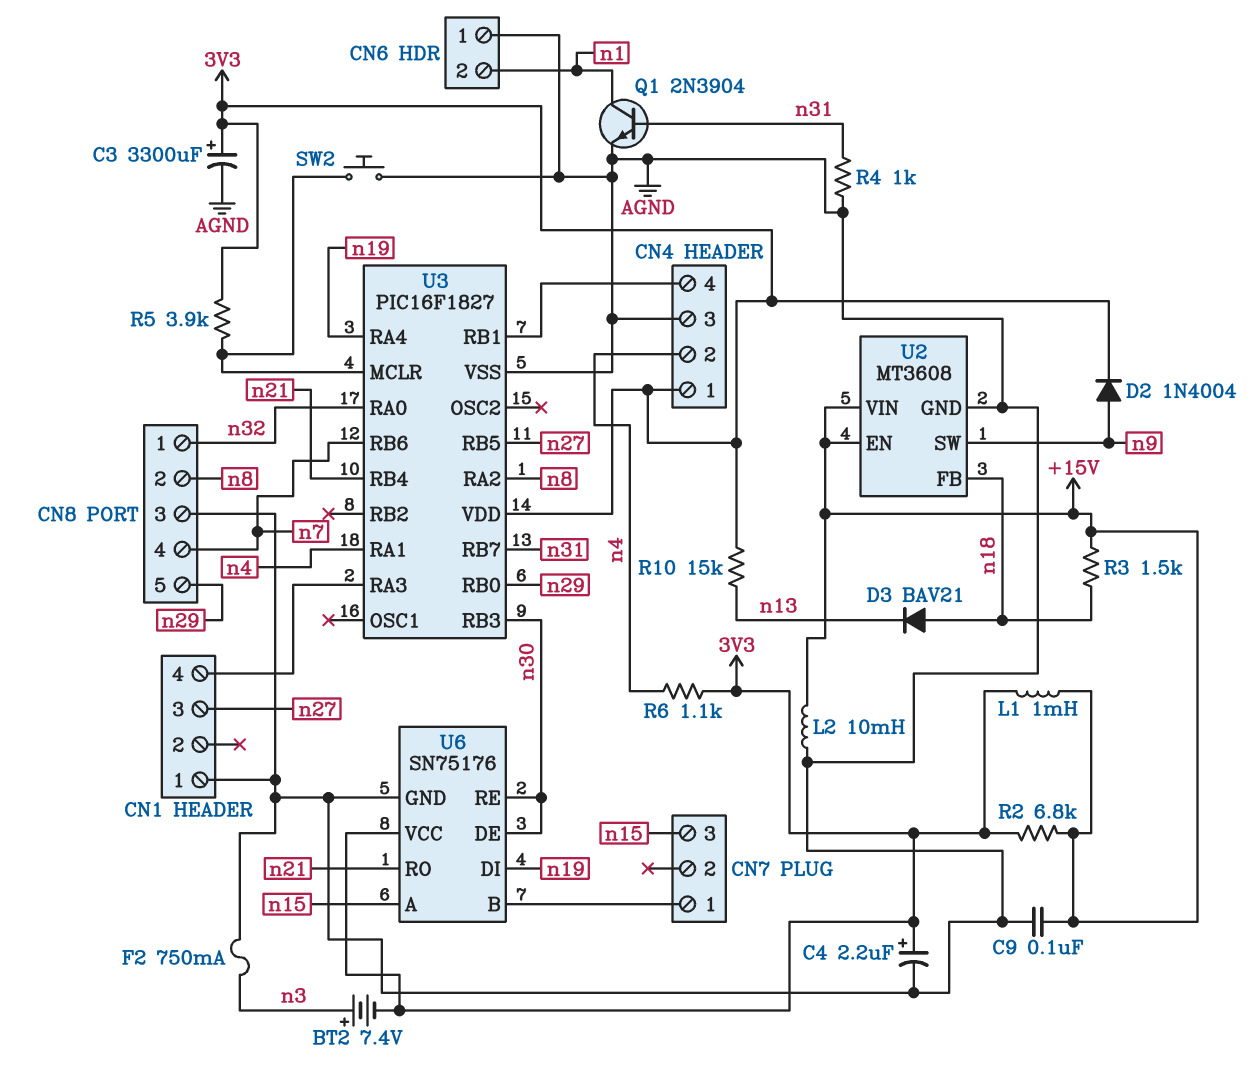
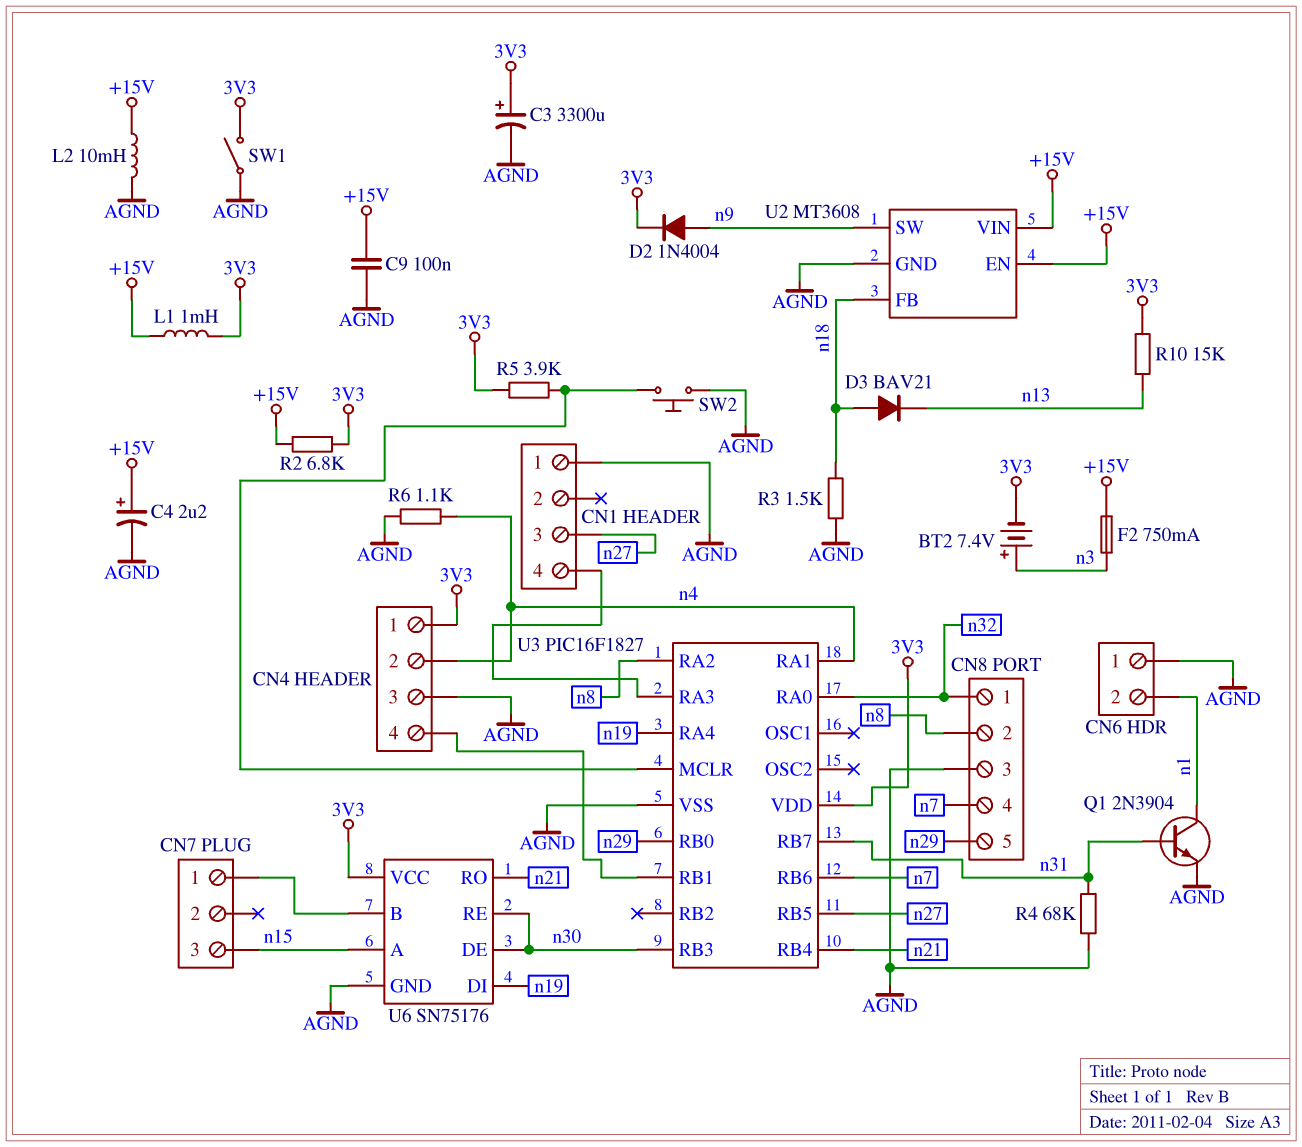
C4: 2.2uF (plus 3V3, minus AGND) -> 2.2uF (plus +15V, minus AGND)
F2: 750mA (AGND, n3) -> 750mA (+15V, n3)
R3: 1.5k (+15V, n18) -> 1.5k (AGND, n18)
R4: 1k (AGND, n31) -> 68k (AGND, n31)
R6: 1.1k (3V3, n4) -> 1.1k (AGND, n4)
SW1: none -> switch (3V3, AGND)

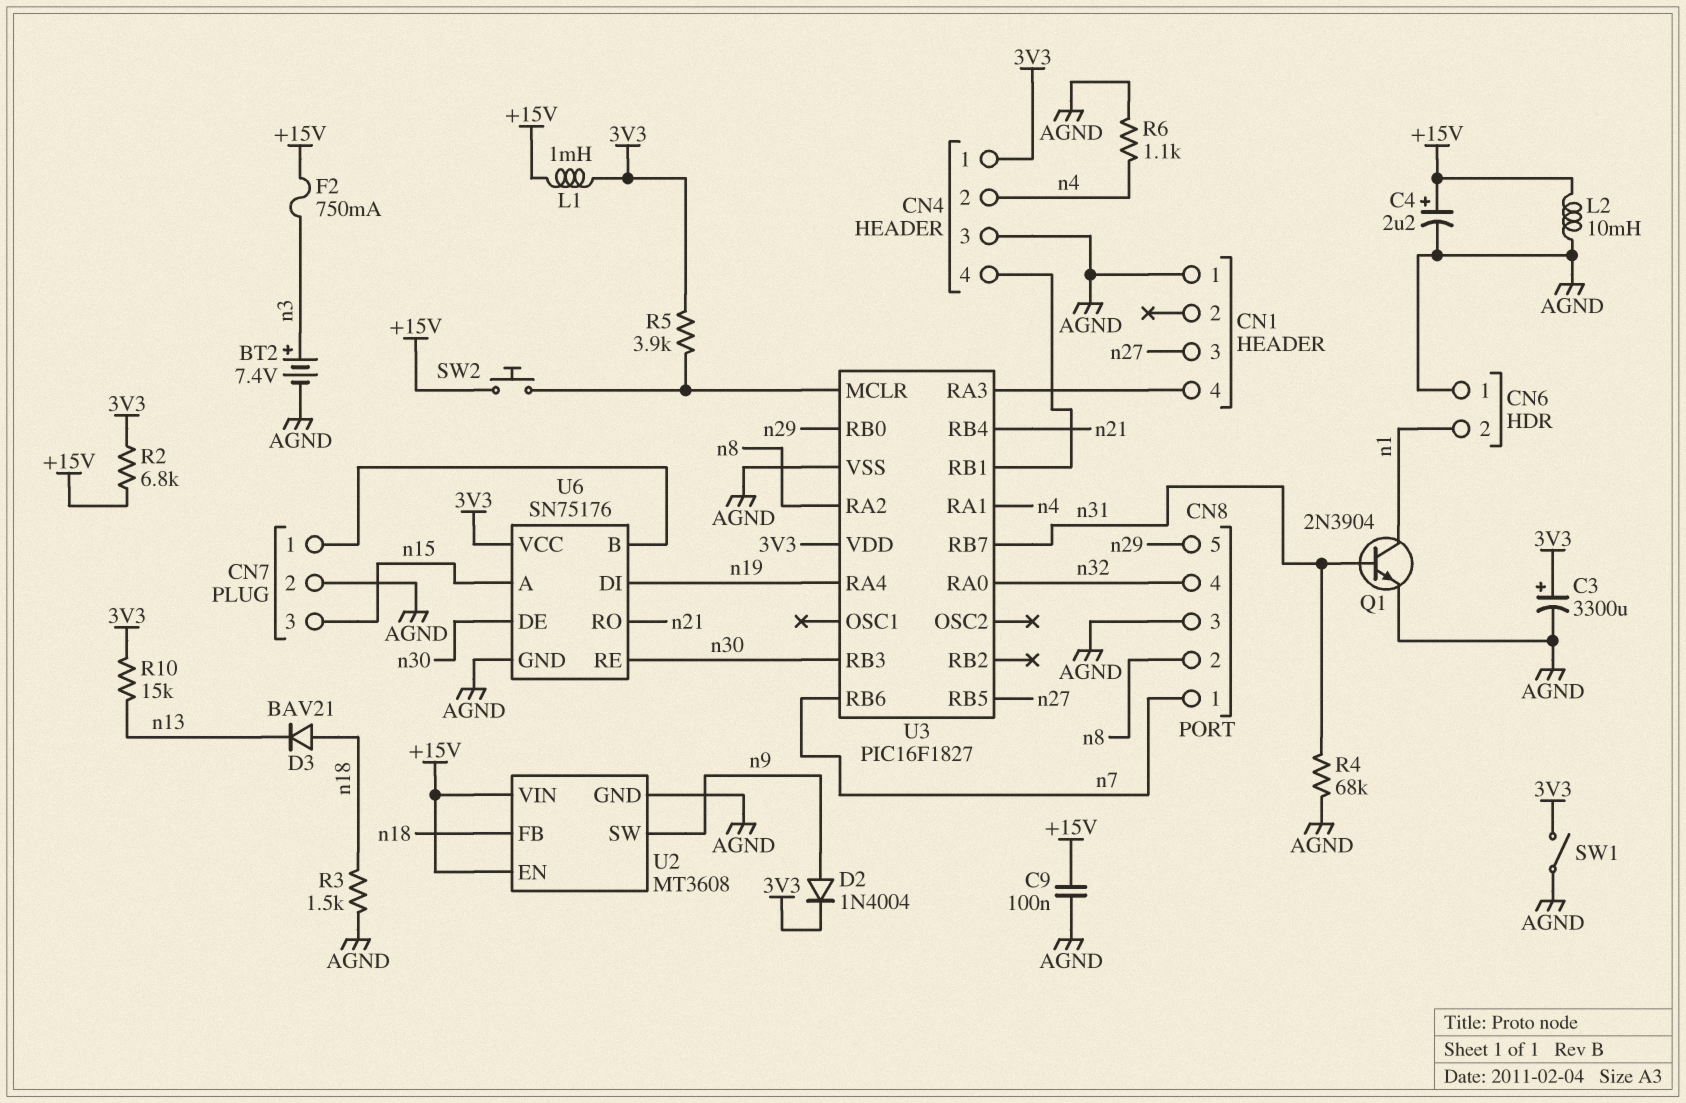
BT2: 7.4V (plus n3, minus 3V3) -> 7.4V (plus n3, minus AGND)
CN7 pin 2: none -> AGND
CN8 pin 1: n32 -> n7
CN8 pin 4: n7 -> n32
SW2: button (AGND, U3/MCLR) -> button (+15V, U3/MCLR)

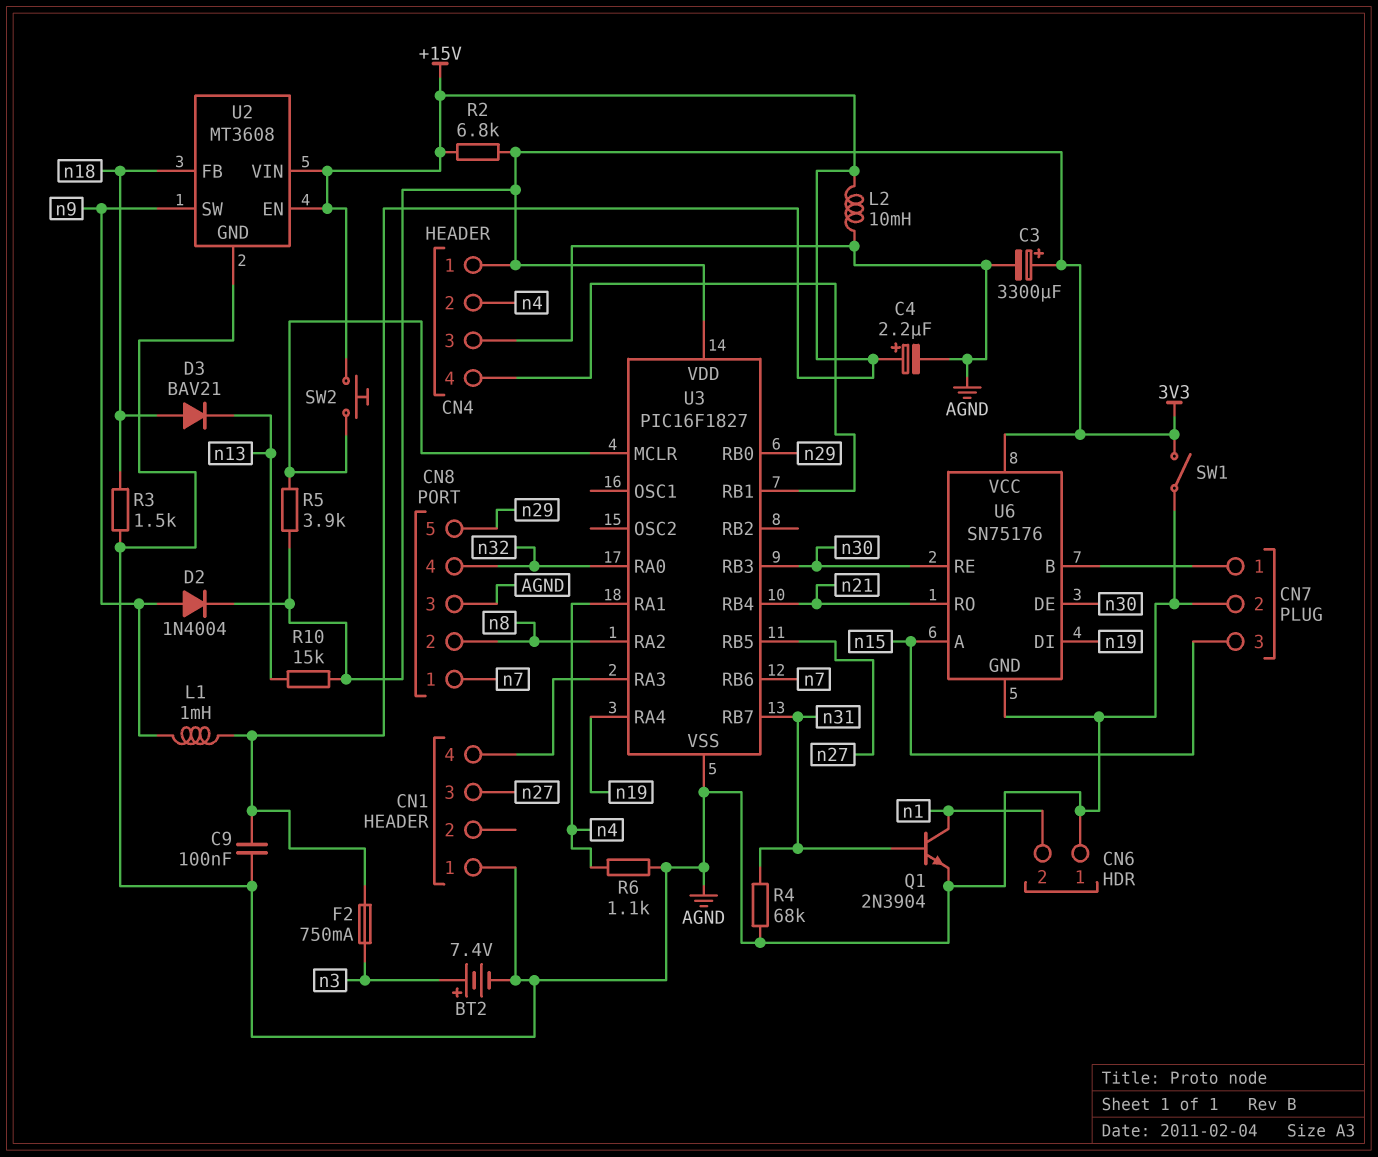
L1: 1mH (+15V, 3V3) -> 1mH (+15V, n9)

